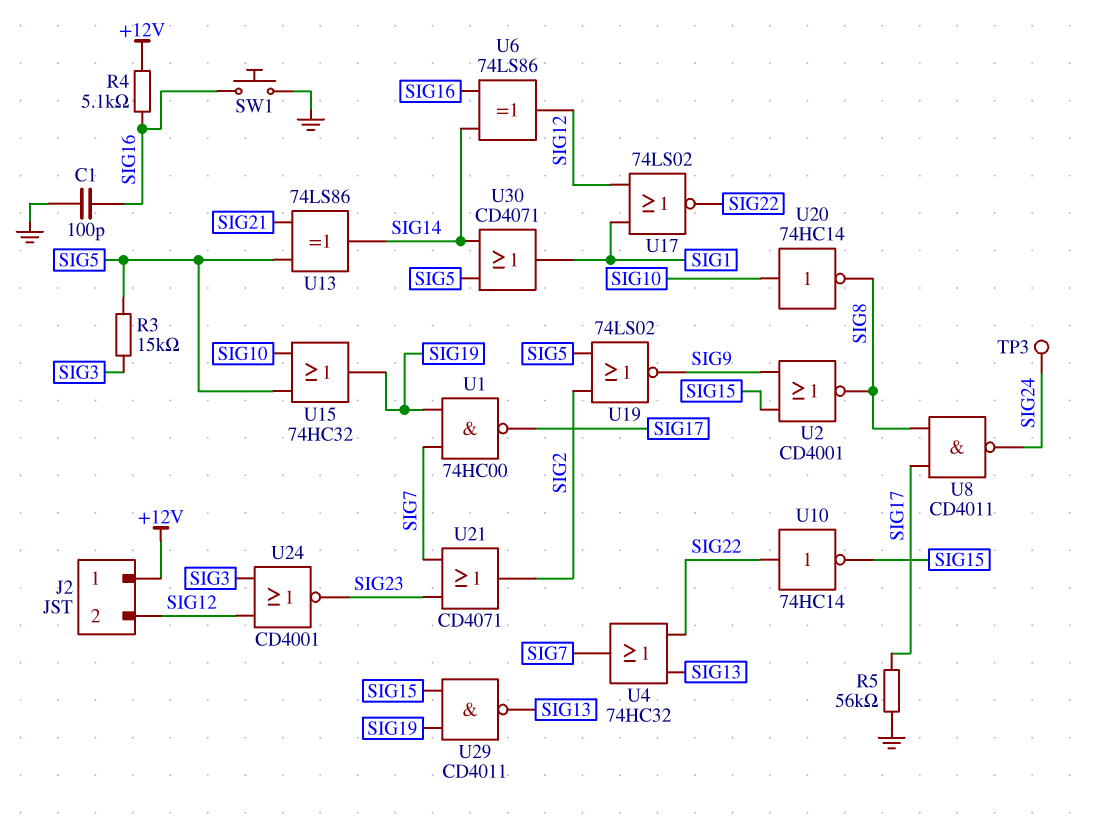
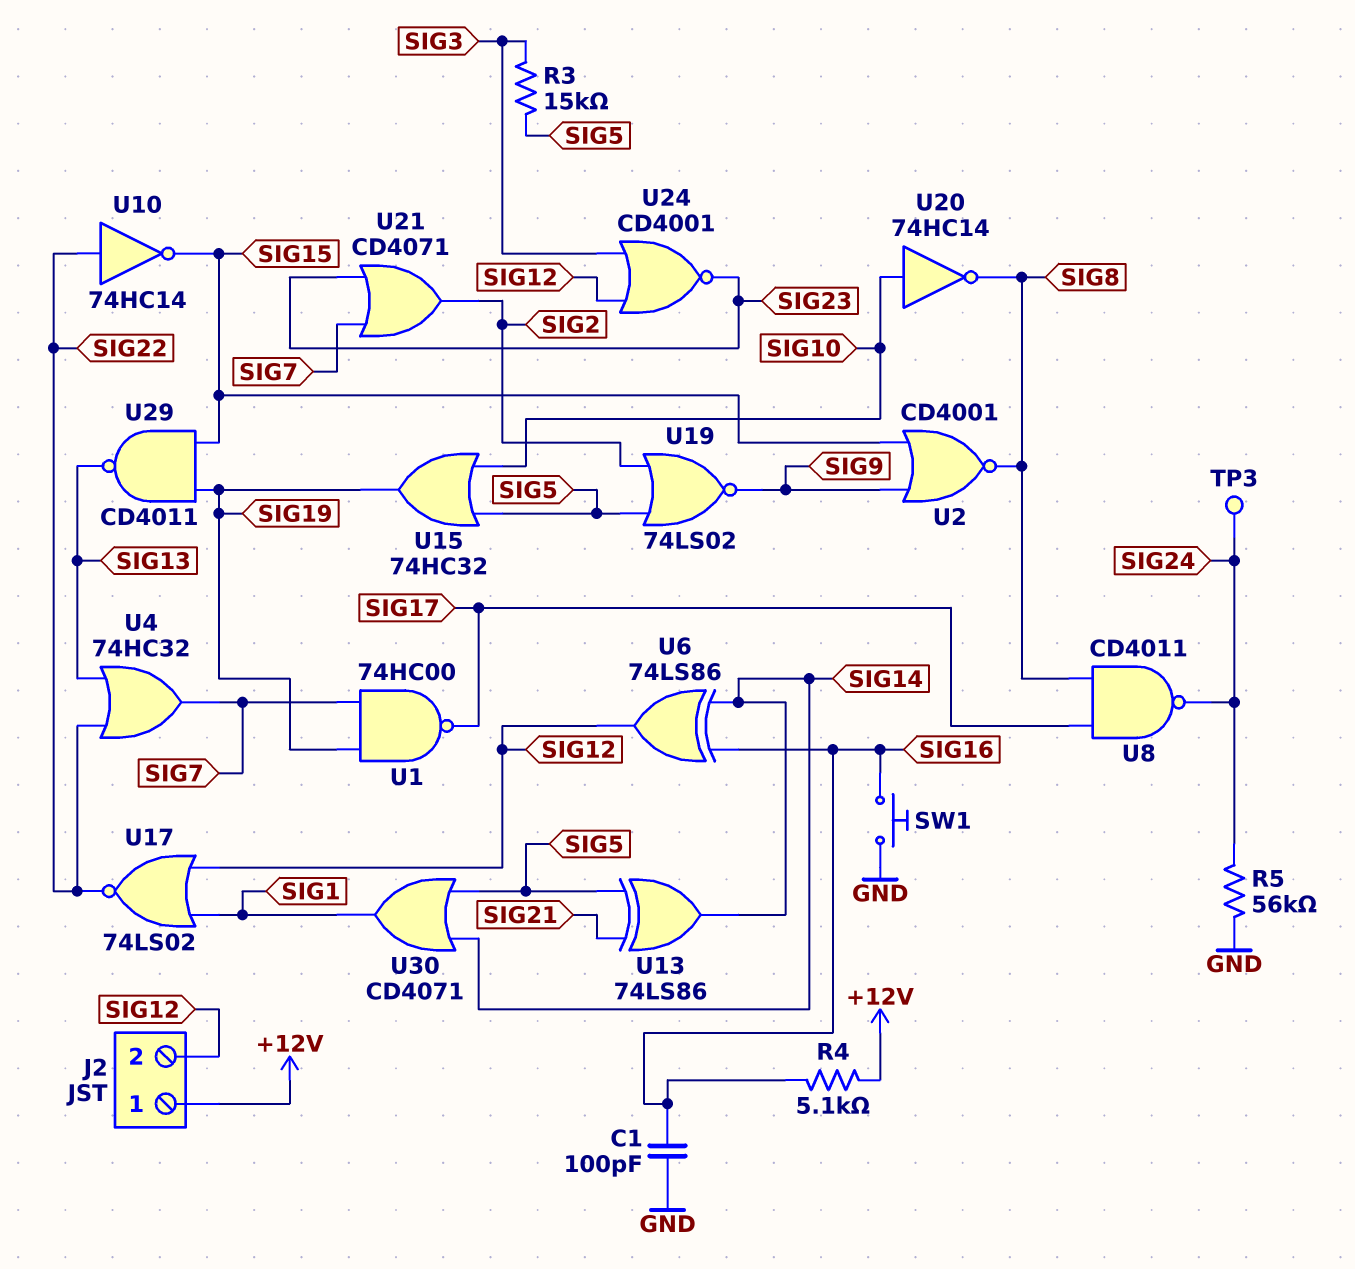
R5: 56k (GND, SIG17) -> 56k (GND, SIG24)

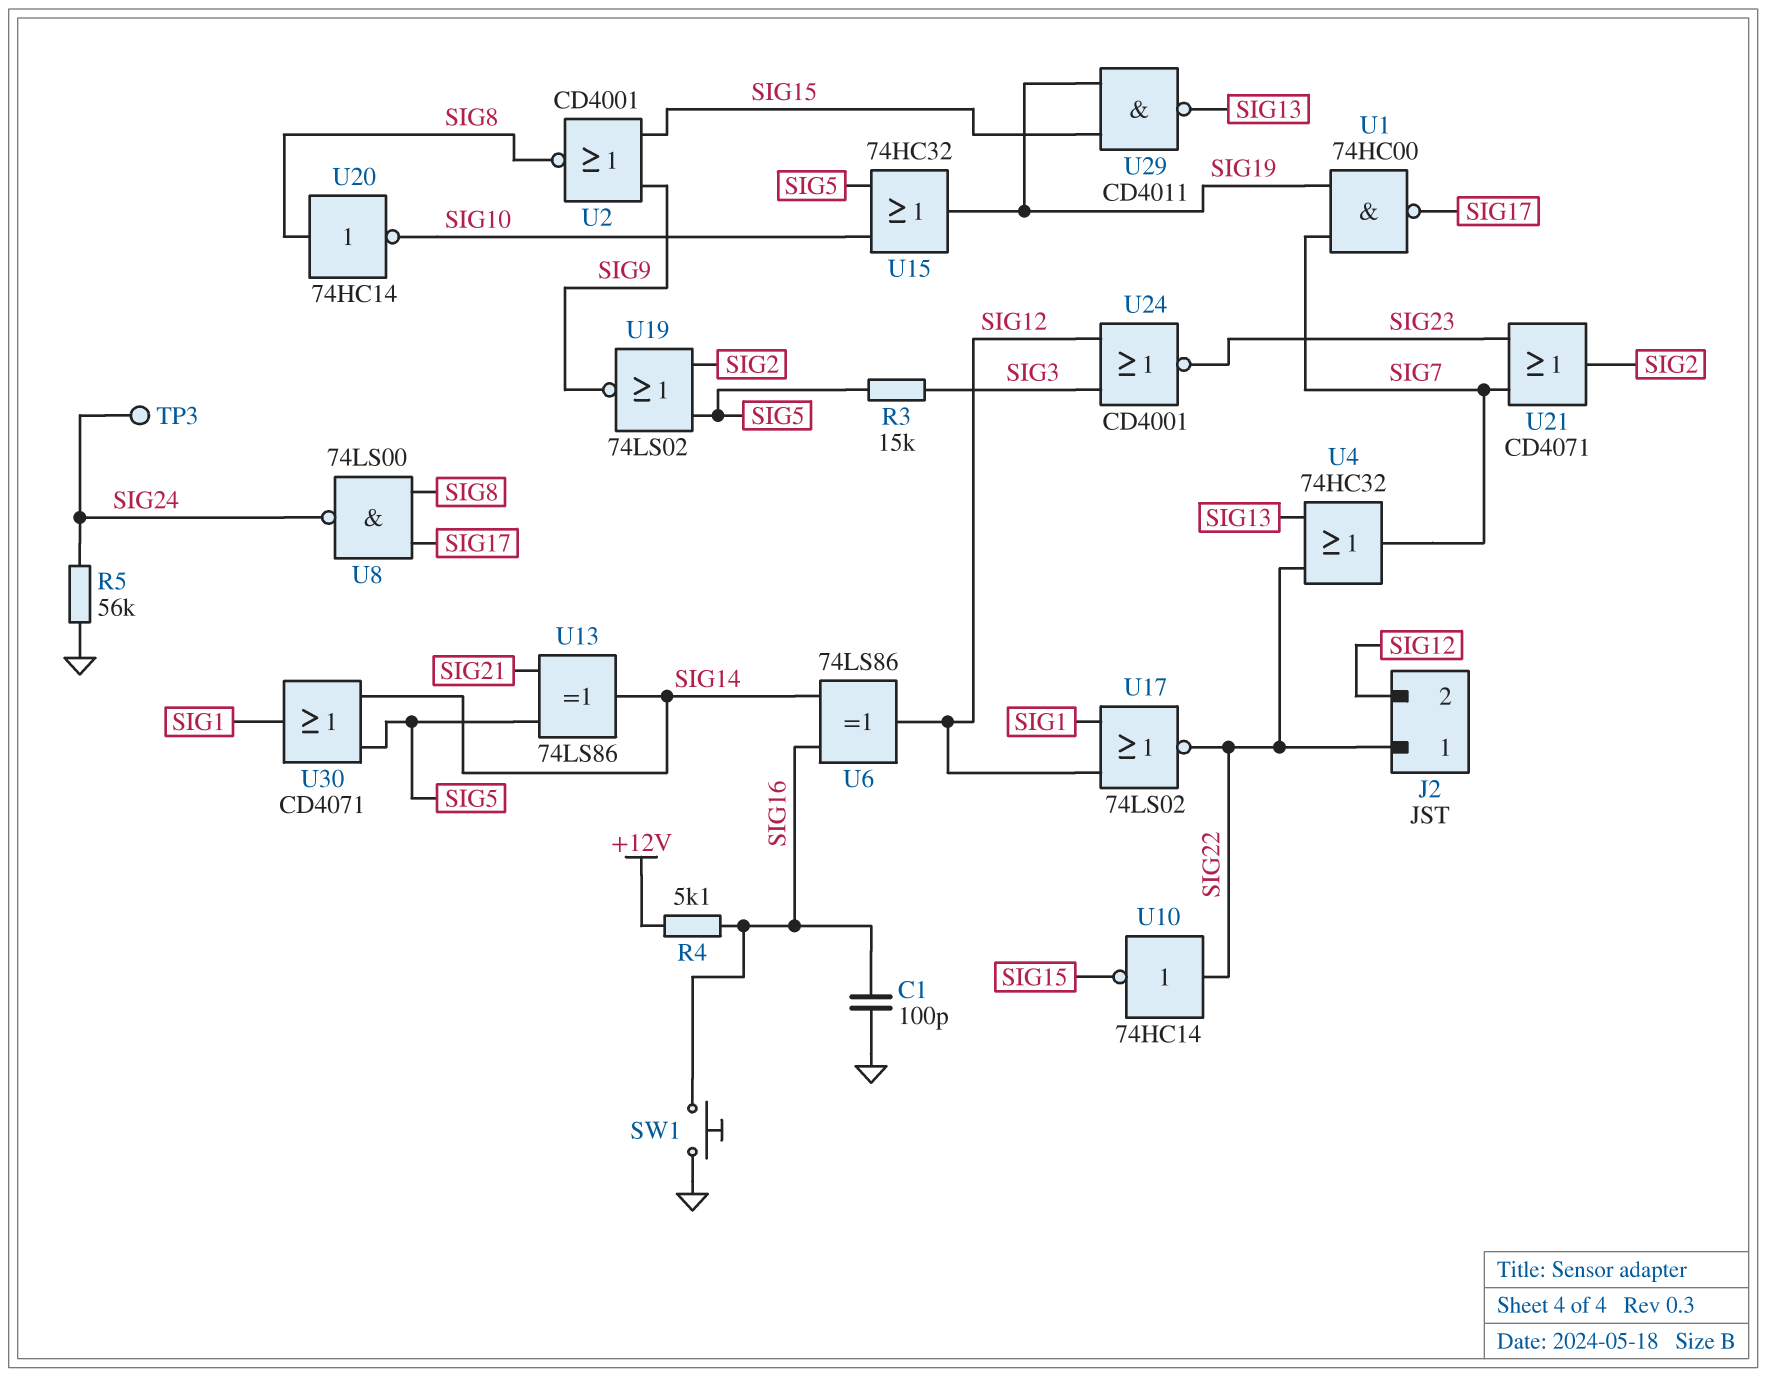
J2 pin 1: +12V -> SIG22
U8: NAND CD4011 (in SIG8, in SIG17, out SIG24) -> NAND 74LS00 (in SIG8, in SIG17, out SIG24)
U20: NOT 74HC14 (in SIG10, out SIG8) -> NOT 74HC14 (in SIG8, out SIG10)

